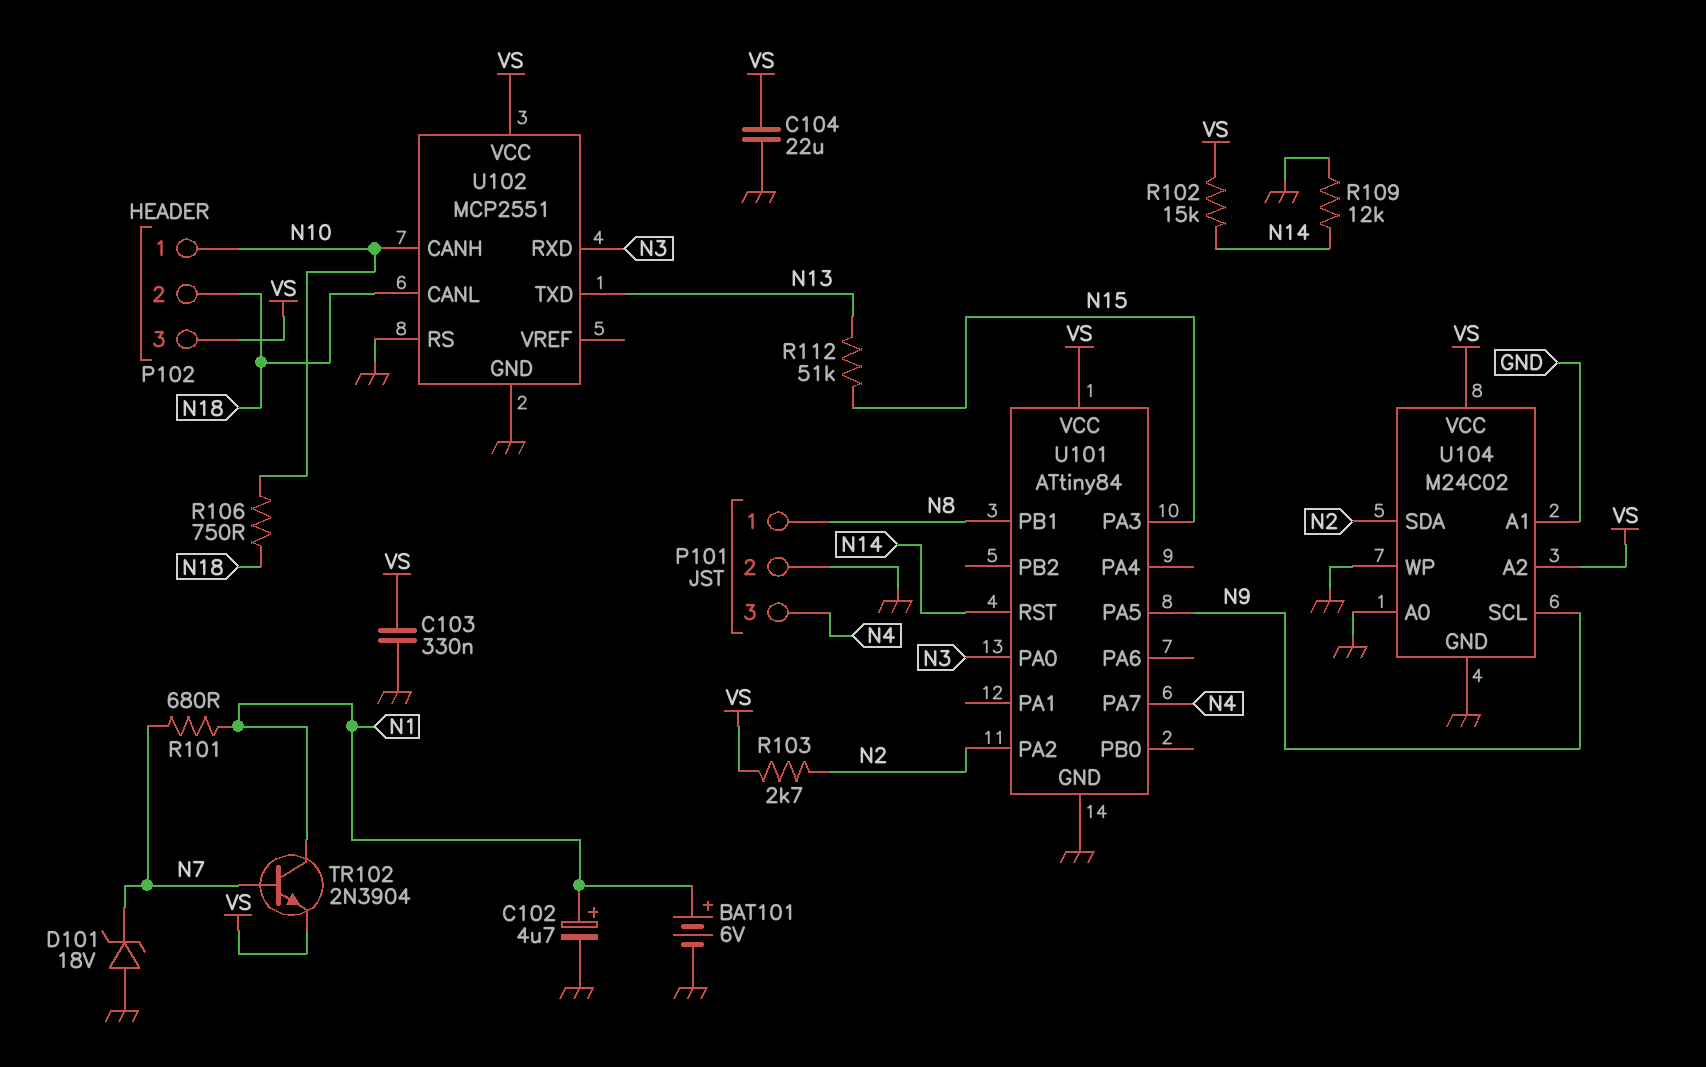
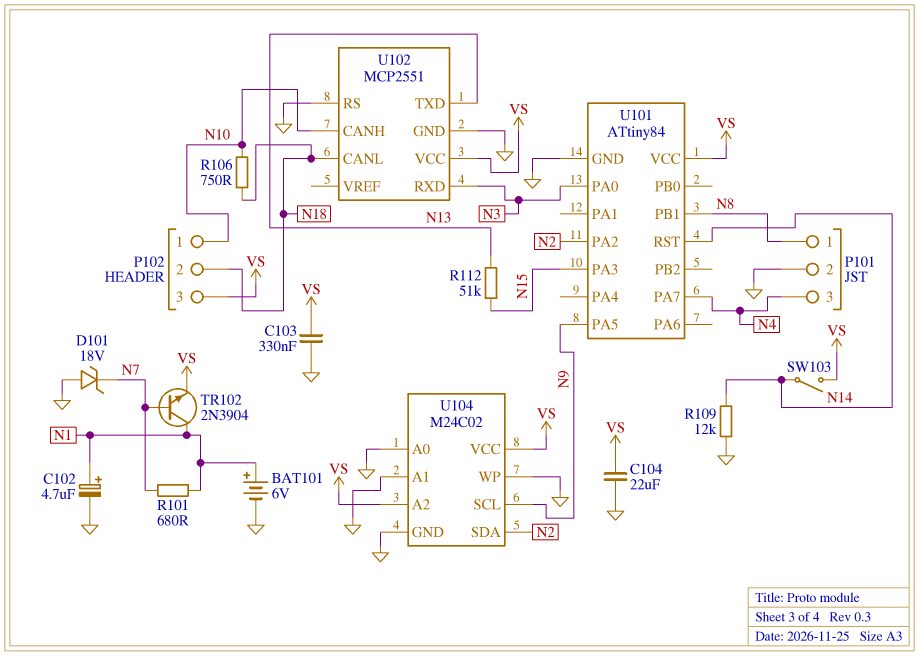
R102: 15k (N14, VS) -> none
R103: 2.7k (N2, VS) -> none
SW103: none -> switch (N14, VS)

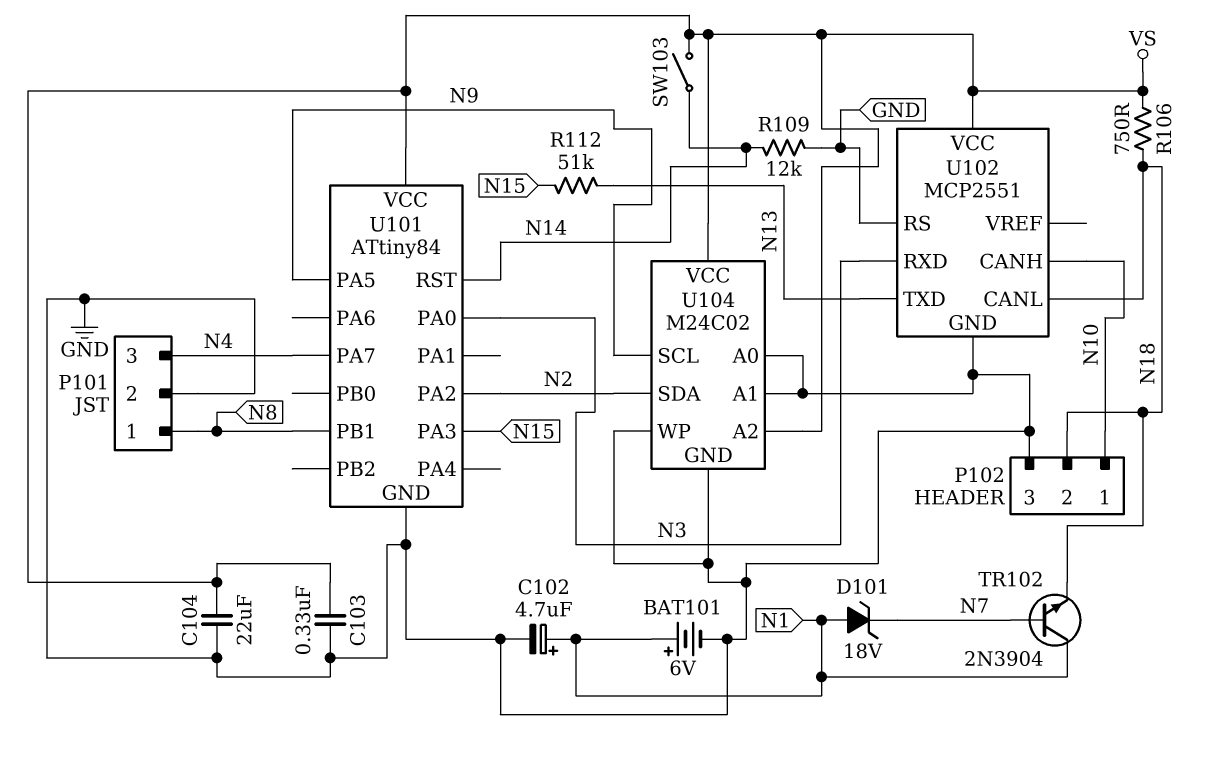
D101: zener 18V (A GND, K N7) -> zener 18V (A N1, K N7)
P102 pin 3: VS -> GND
R101: 680 (N1, N7) -> none
R106: 750 (N10, N18) -> 750 (N18, VS)
TR102: NPN 2N3904 (B N7, C N1, E VS) -> NPN 2N3904 (B N7, C N1, E N18)

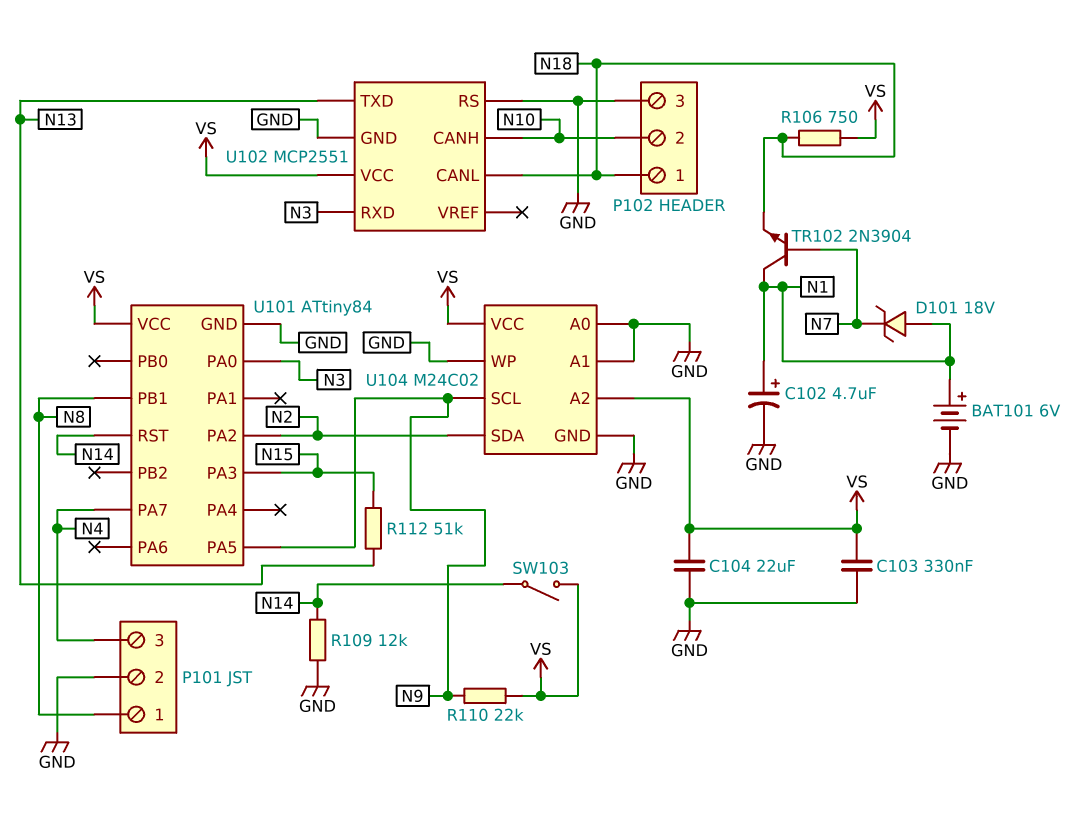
P102 pin 1: N10 -> N18
P102 pin 2: N18 -> N10
R110: none -> 22k (N9, VS)

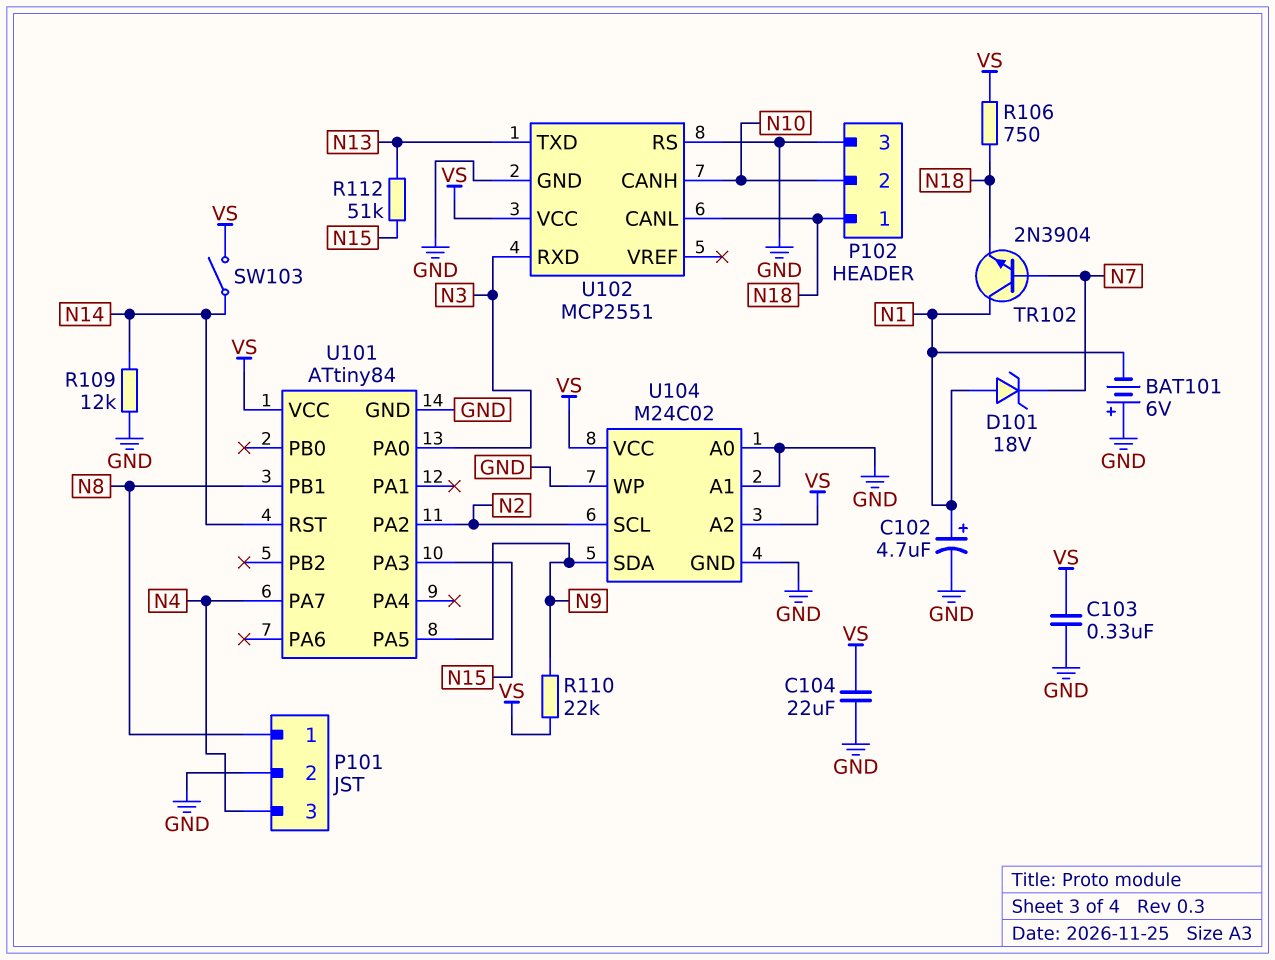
BAT101: 6V (plus N1, minus GND) -> 6V (plus GND, minus N1)
U104 pin SCL: N9 -> N2
U104 pin SDA: N2 -> N9

